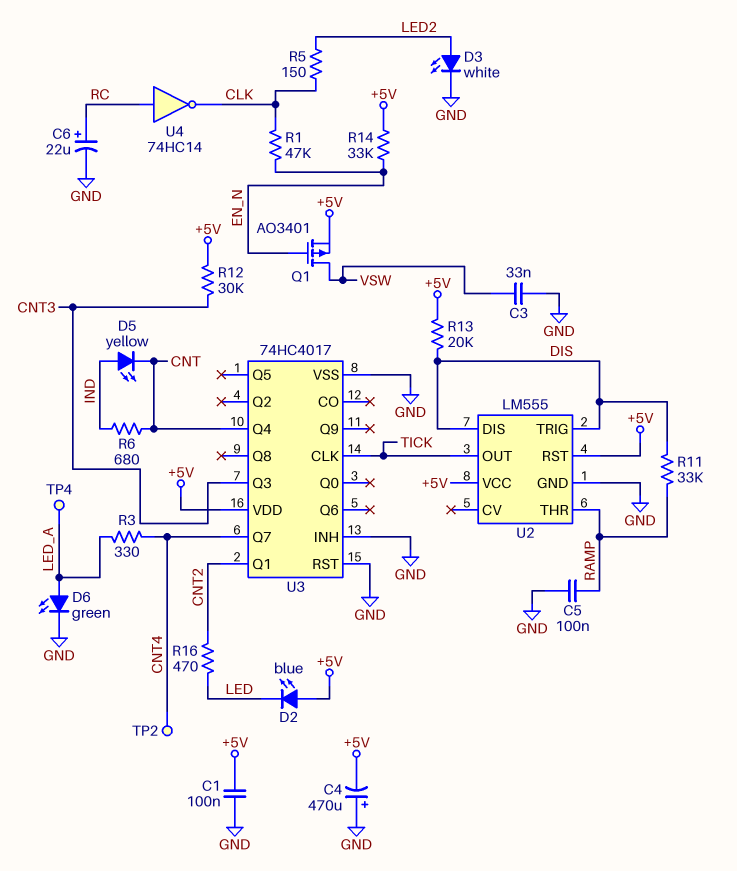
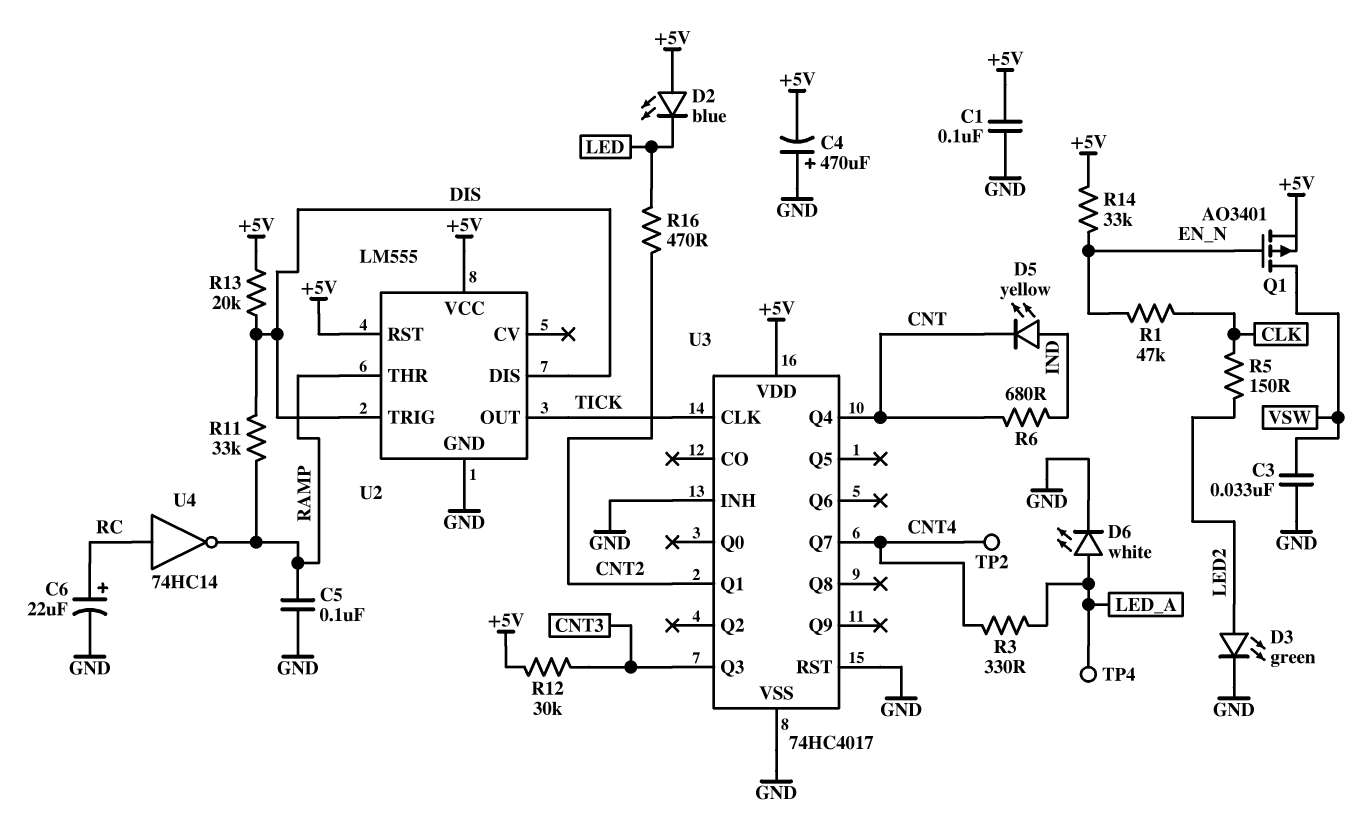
D3: LED white (A LED2, K GND) -> LED green (A LED2, K GND)
D6: LED green (A LED_A, K GND) -> LED white (A LED_A, K GND)
U4: NOT 74HC14 (in RC, out CLK) -> NOT 74HC14 (in RC, out RAMP)

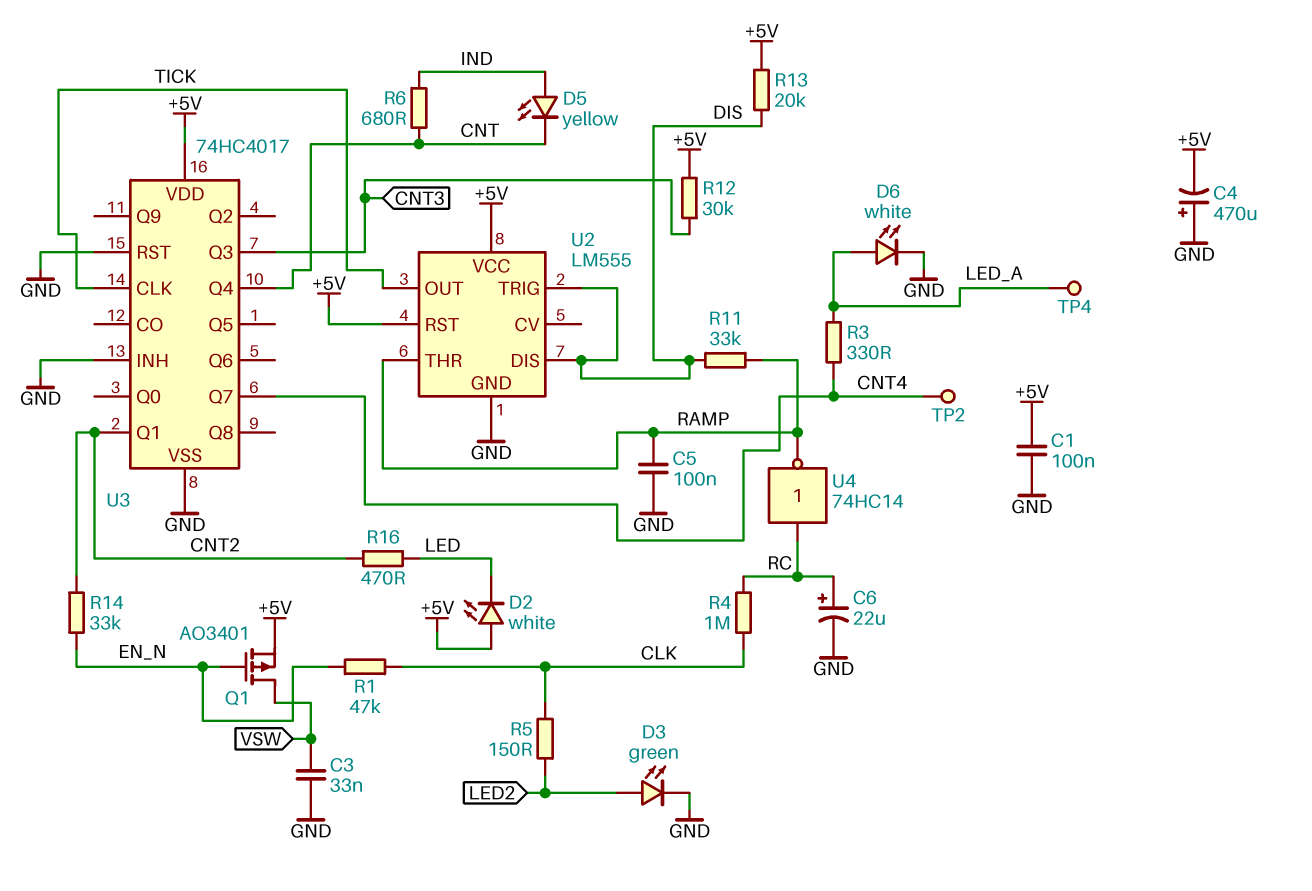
D2: LED blue (A +5V, K LED) -> LED white (A +5V, K LED)
R4: none -> 1M (CLK, RC)
R14: 33k (+5V, EN_N) -> 33k (CNT2, EN_N)

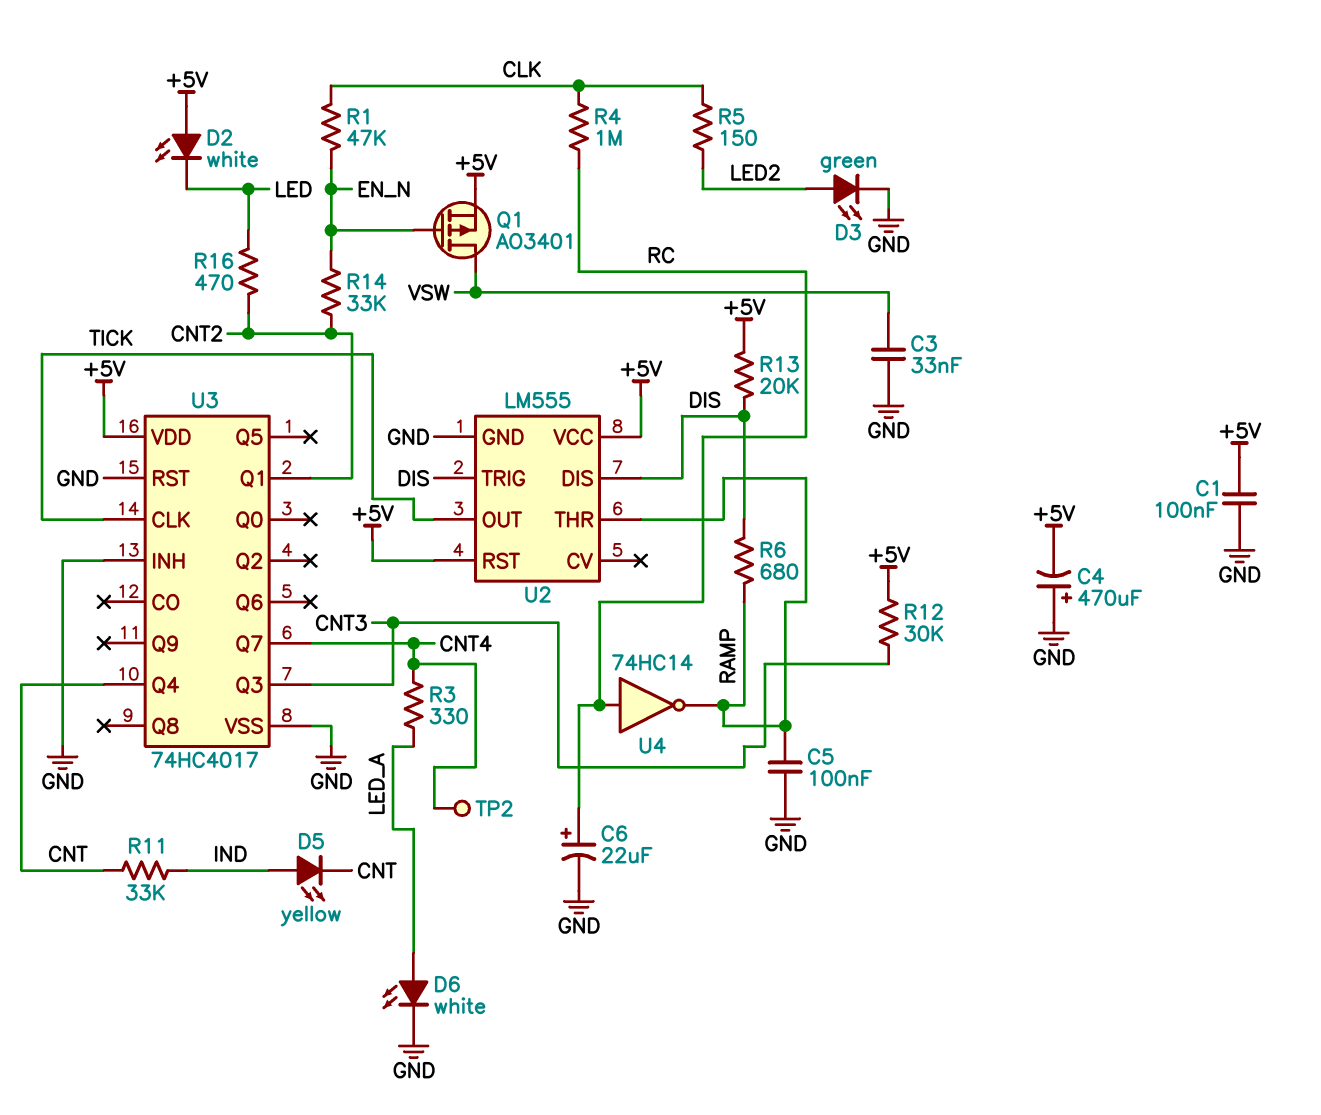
R6: 680 (CNT, IND) -> 680 (DIS, RAMP)
R11: 33k (DIS, RAMP) -> 33k (CNT, IND)
TP4: test point (LED_A) -> none

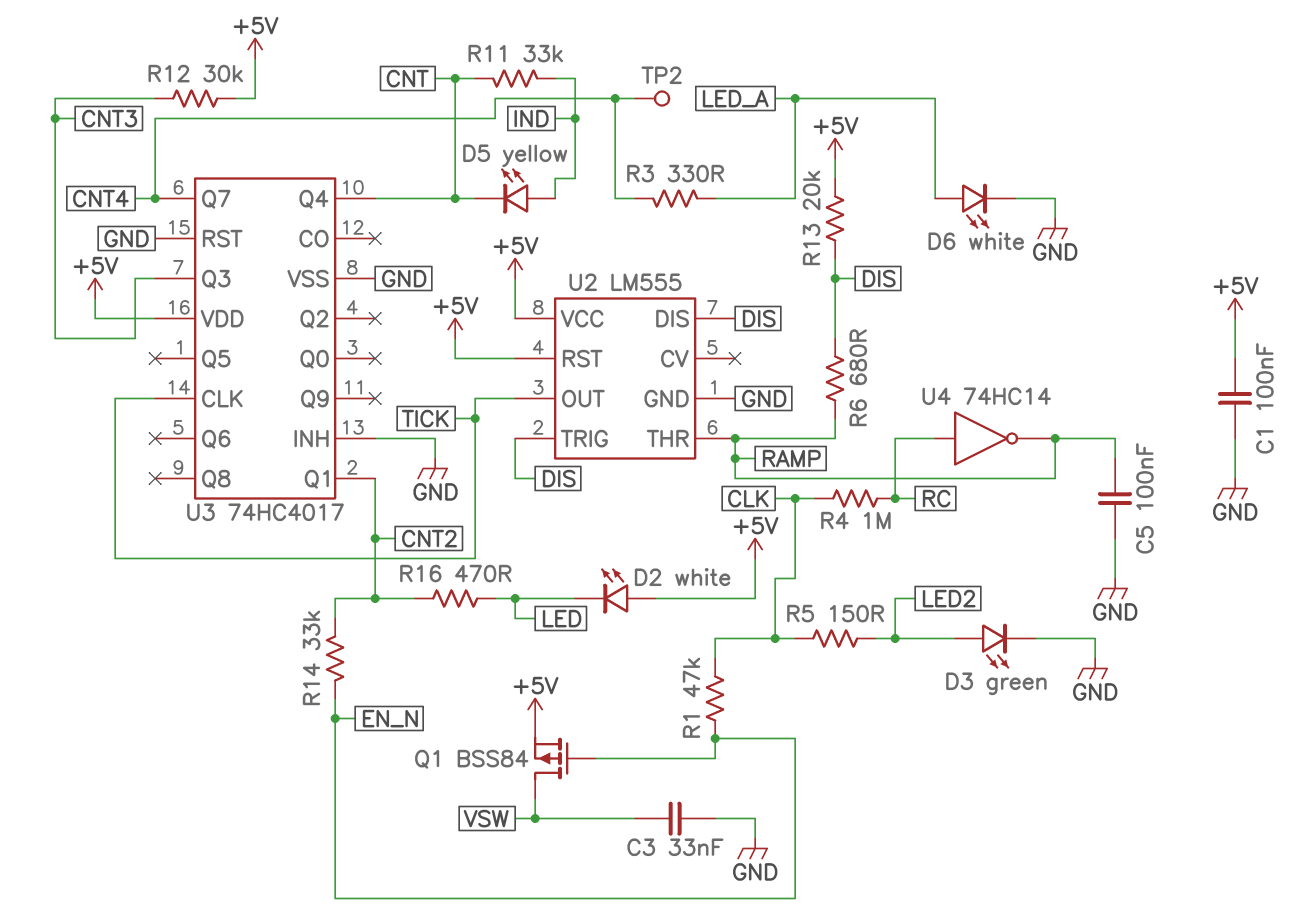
C4: 470uF (plus GND, minus +5V) -> none
C6: 22uF (plus RC, minus GND) -> none
Q1: PMOS AO3401 (G EN_N, D VSW, S +5V) -> PMOS BSS84 (G EN_N, D VSW, S +5V)

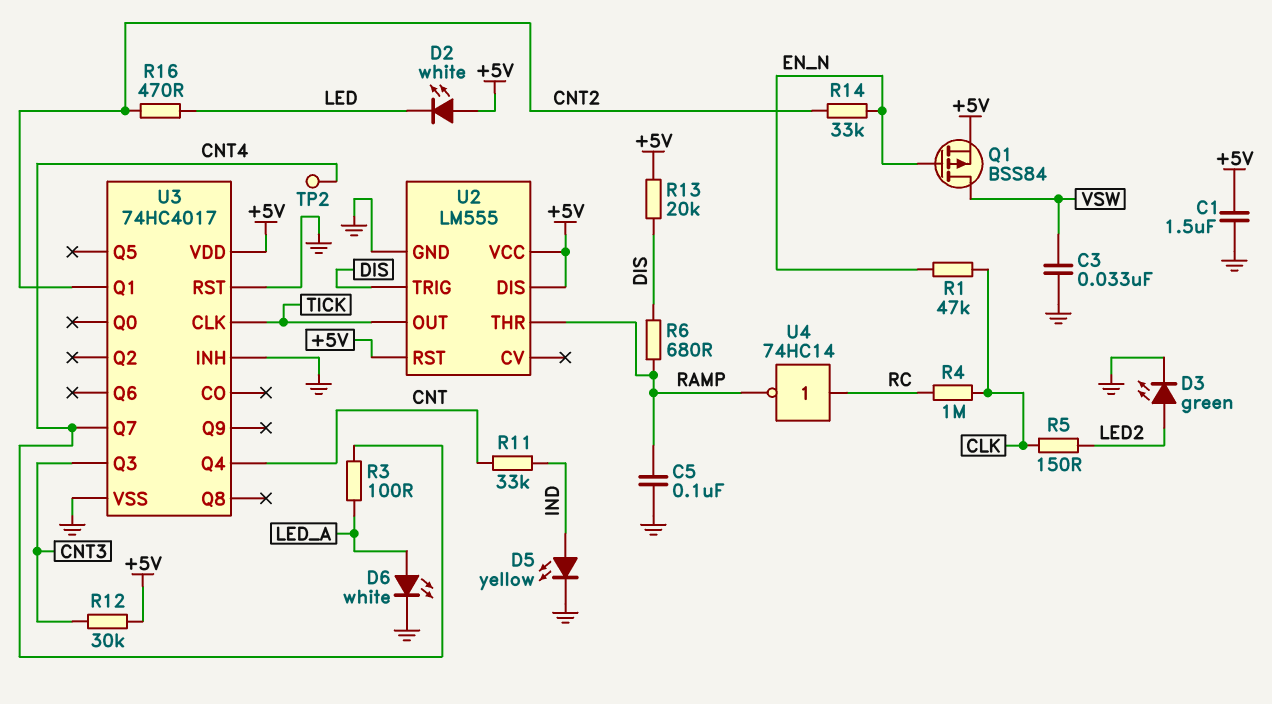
C1: 100nF (+5V, GND) -> 1.5uF (+5V, GND)
D5: LED yellow (A IND, K CNT) -> LED yellow (A IND, K GND)
R3: 330 (CNT4, LED_A) -> 100 (CNT4, LED_A)
U2 pin DIS: DIS -> +5V

